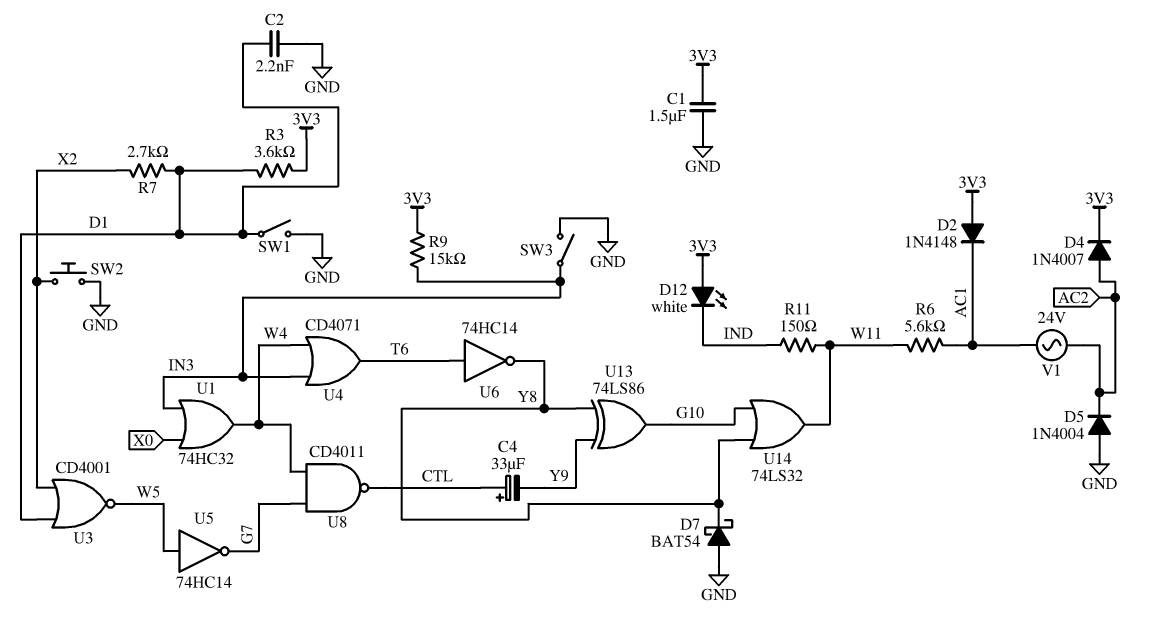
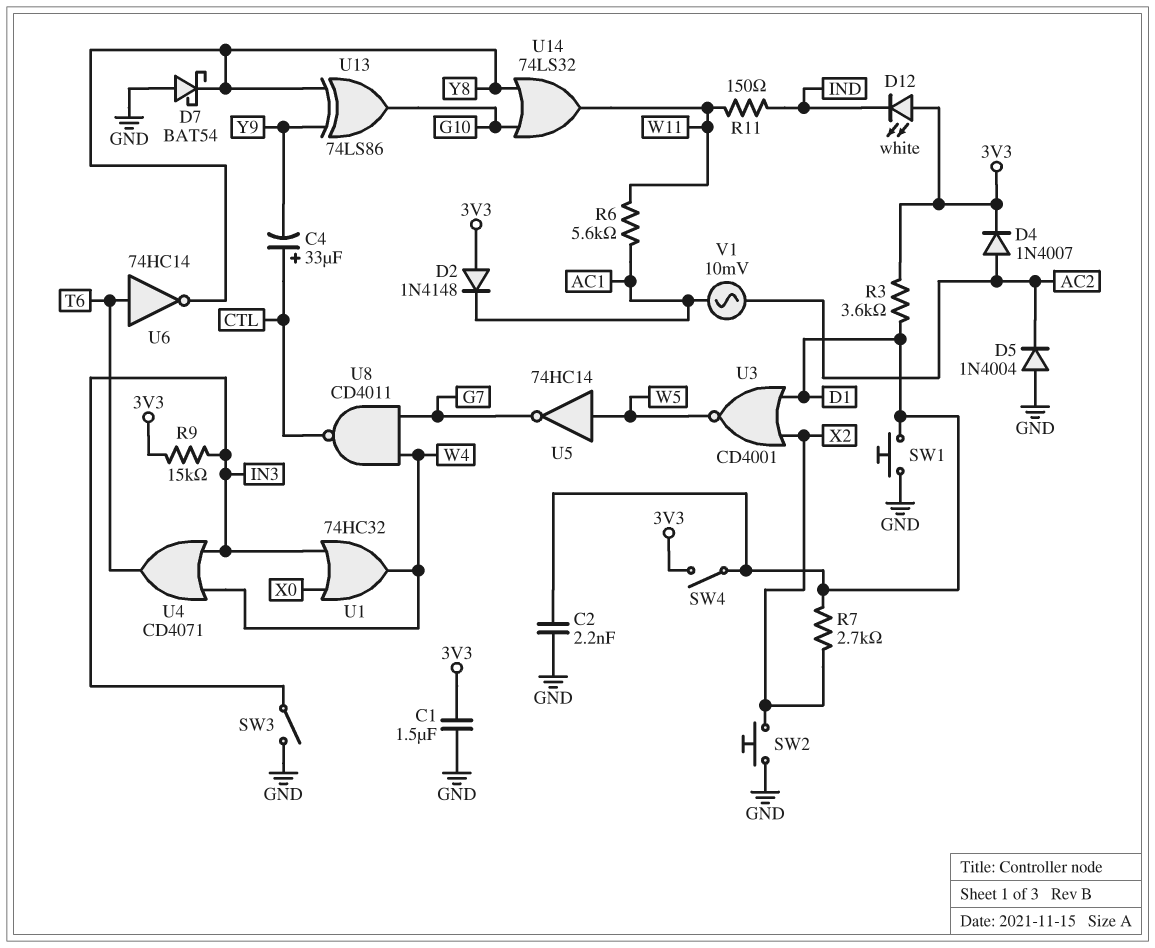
SW1: switch (D1, GND) -> button (D1, GND)
SW4: none -> switch (3V3, D1)
V1: AC 24V (AC1, AC2) -> AC 10mV (AC1, AC2)

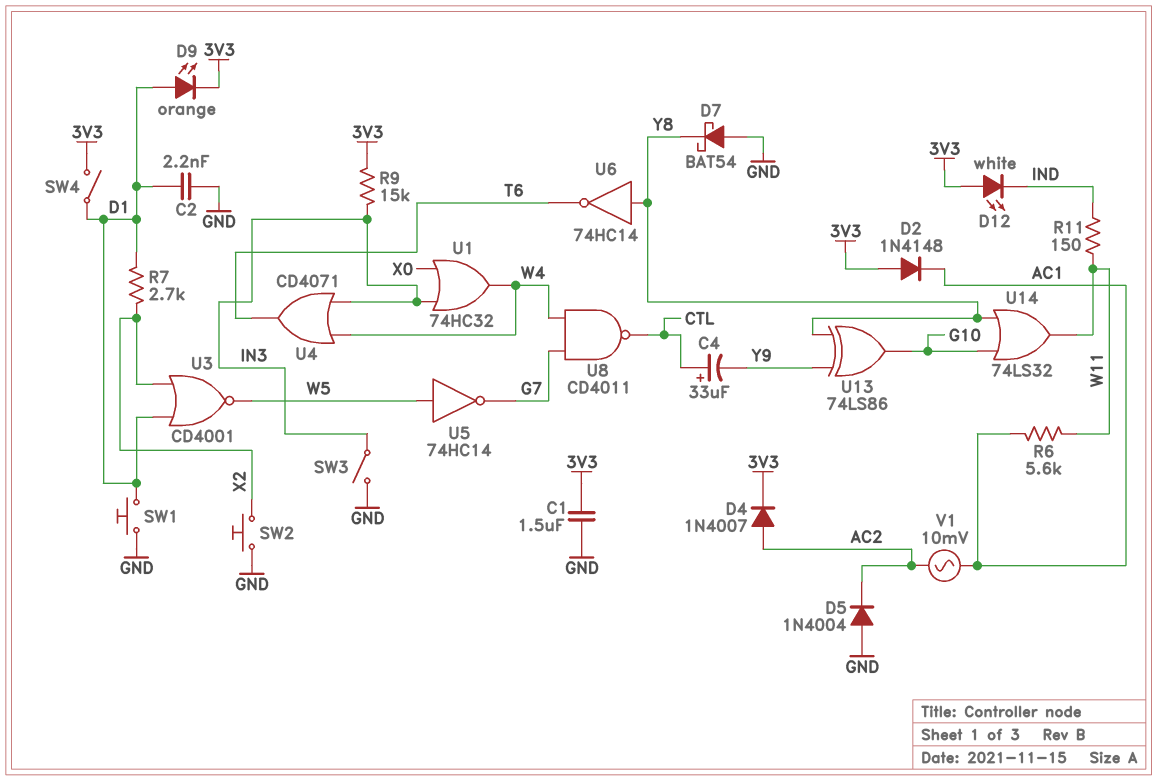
D9: none -> LED orange (A D1, K 3V3)
R3: 3.6k (3V3, D1) -> none
U6: NOT 74HC14 (in T6, out Y8) -> NOT 74HC14 (in Y8, out T6)

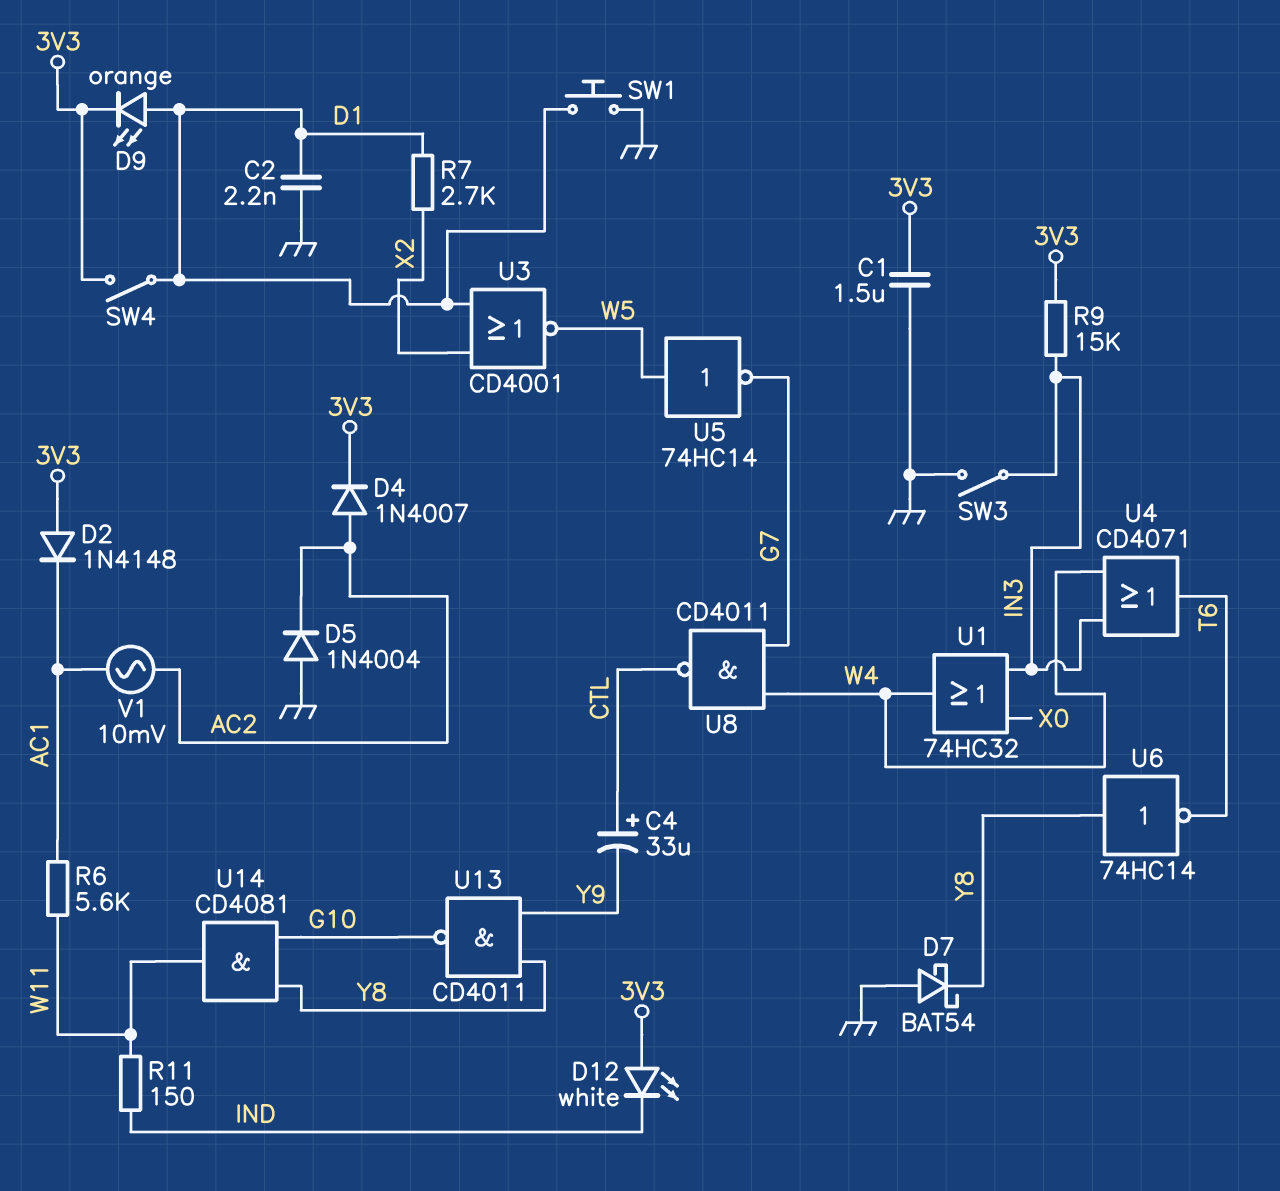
SW2: button (GND, X2) -> none
U13: XOR 74LS86 (in Y8, in Y9, out G10) -> NAND CD4011 (in Y8, in Y9, out G10)
U14: OR 74LS32 (in G10, in Y8, out W11) -> AND CD4081 (in G10, in Y8, out W11)

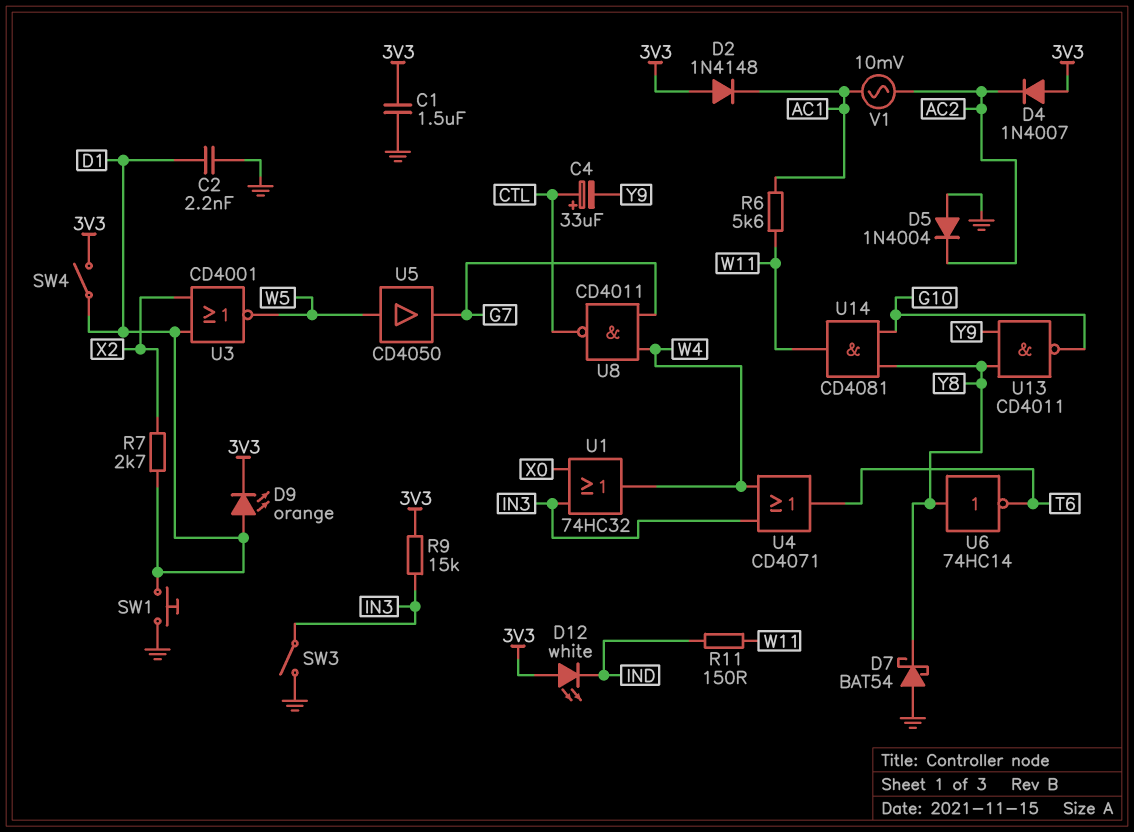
D4: diode 1N4007 (A AC2, K 3V3) -> diode 1N4007 (A 3V3, K AC2)
U5: NOT 74HC14 (in W5, out G7) -> buffer CD4050 (in W5, out G7)

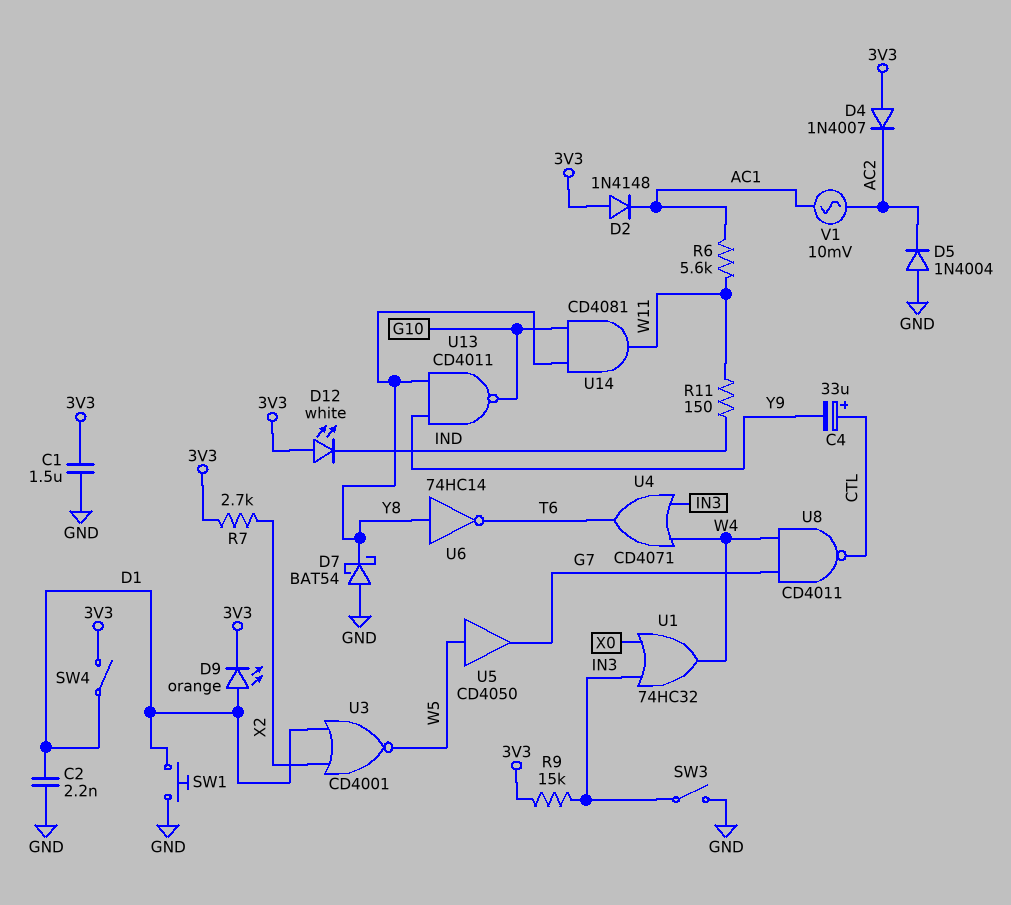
R7: 2.7k (D1, X2) -> 2.7k (3V3, X2)

